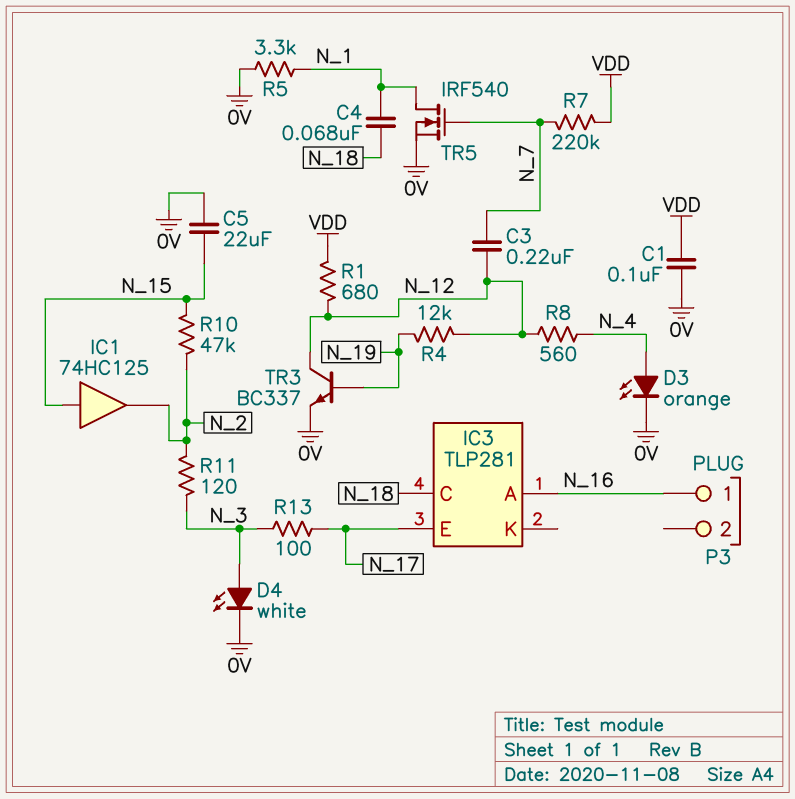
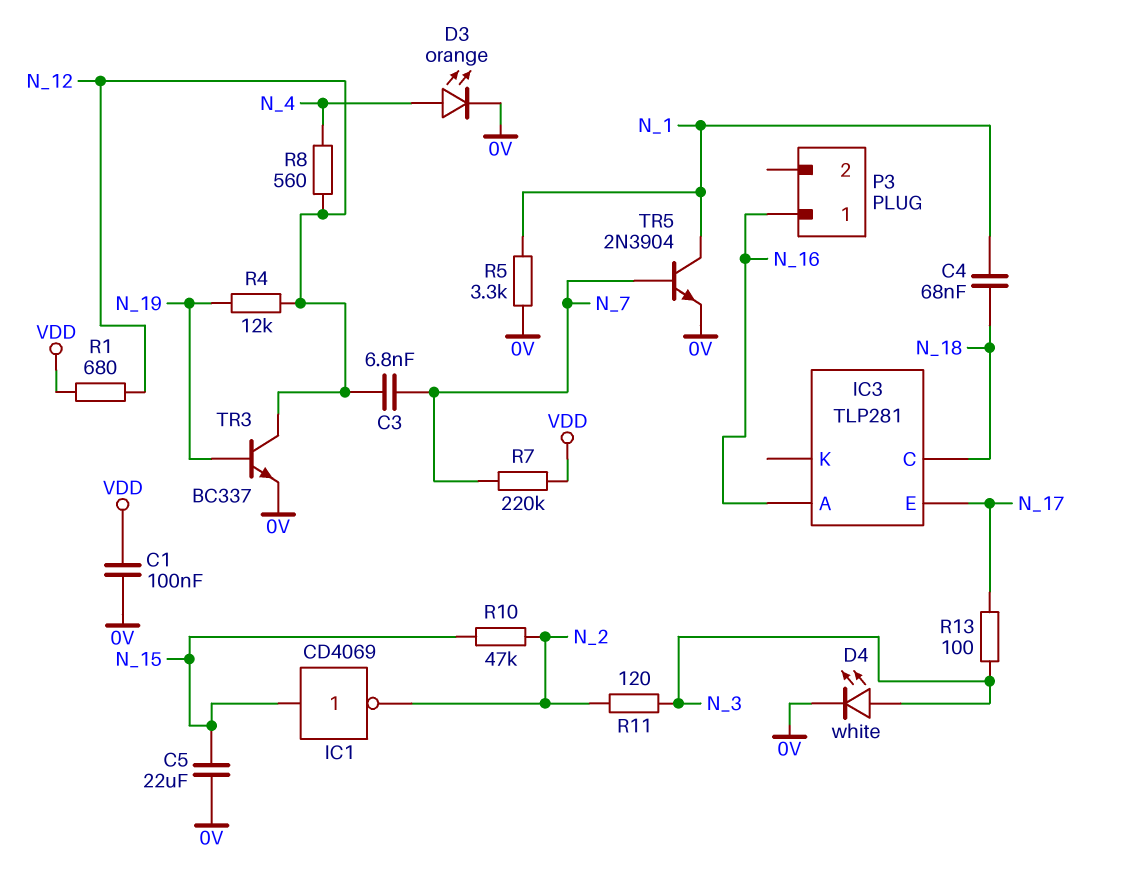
C3: 220nF (N_7, N_12) -> 6.8nF (N_7, N_12)
IC1: buffer 74HC125 (in N_15, out N_2) -> NOT CD4069 (in N_15, out N_2)
TR5: NMOS IRF540 (G N_7, D N_1, S 0V) -> NPN 2N3904 (B N_7, C N_1, E 0V)

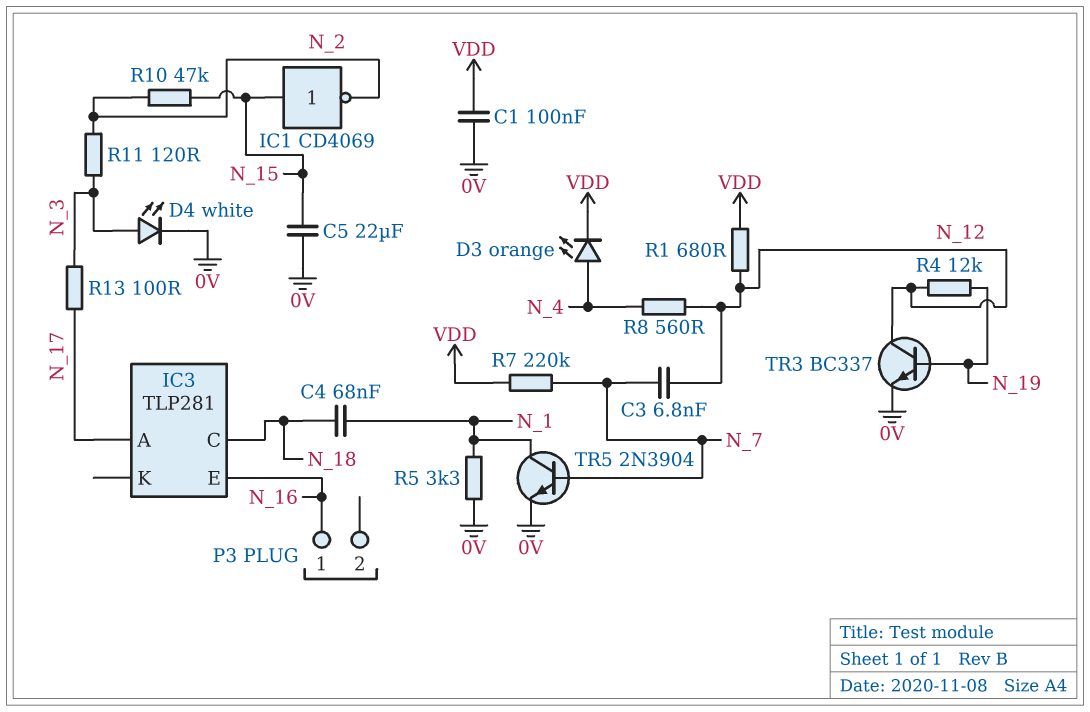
D3: LED orange (A N_4, K 0V) -> LED orange (A N_4, K VDD)
IC3 pin A: N_16 -> N_17
IC3 pin E: N_17 -> N_16

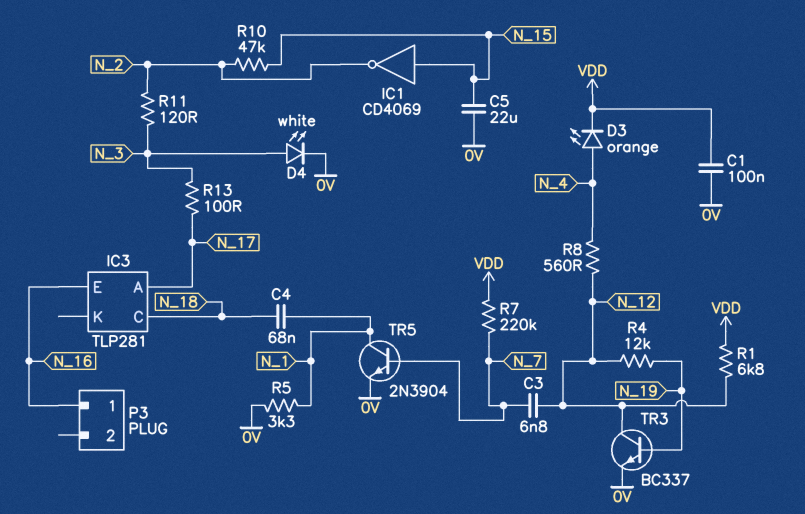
R1: 680 (N_12, VDD) -> 6.8k (N_12, VDD)

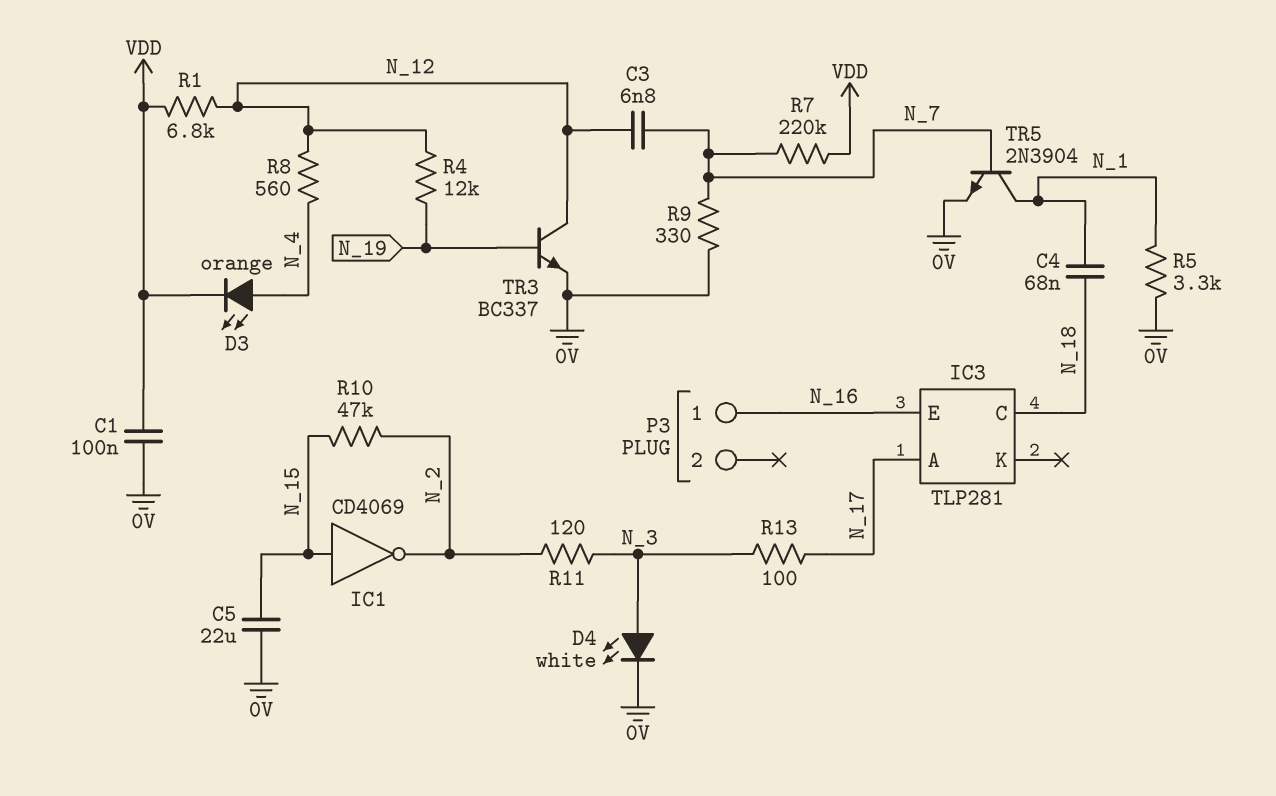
R9: none -> 330 (0V, N_7)

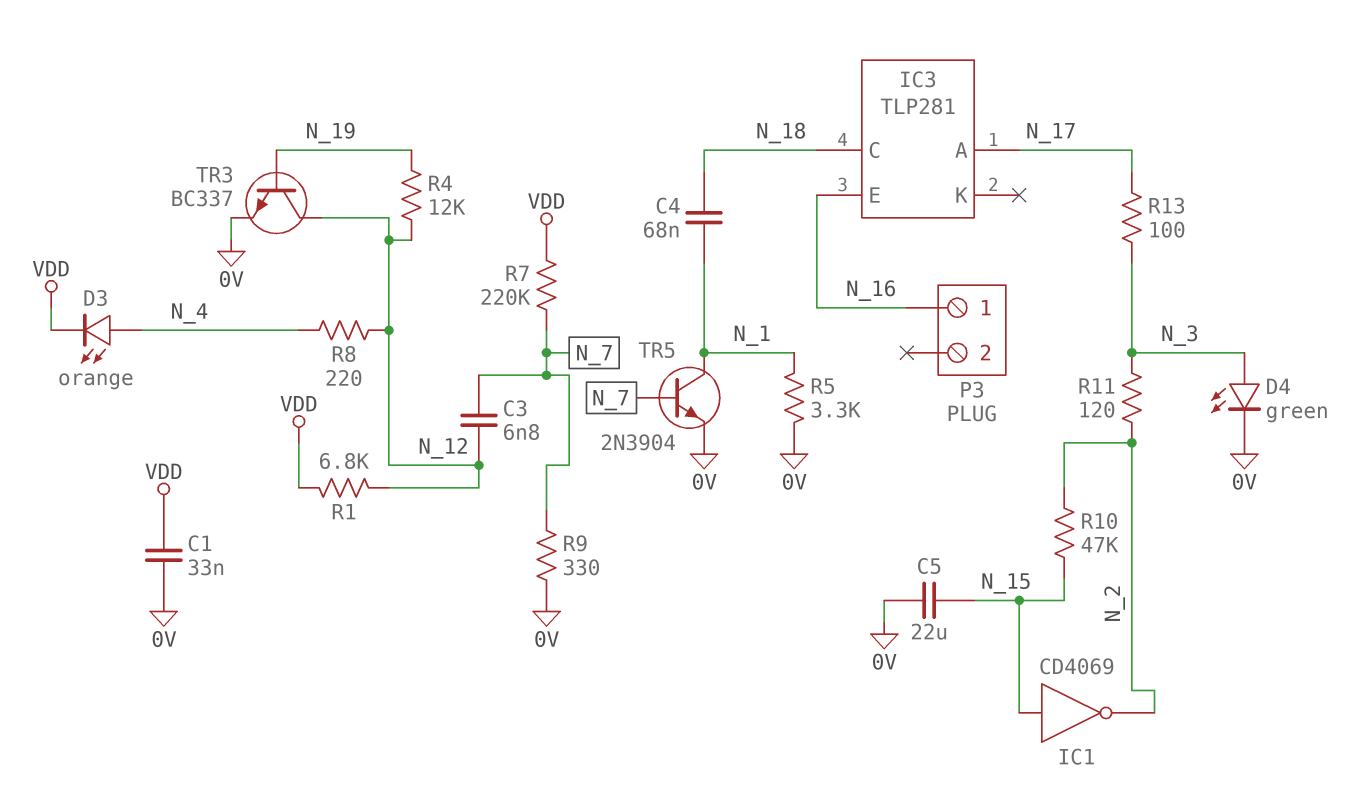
C1: 100nF (0V, VDD) -> 33nF (0V, VDD)
D4: LED white (A N_3, K 0V) -> LED green (A N_3, K 0V)
R8: 560 (N_4, N_12) -> 220 (N_4, N_12)

